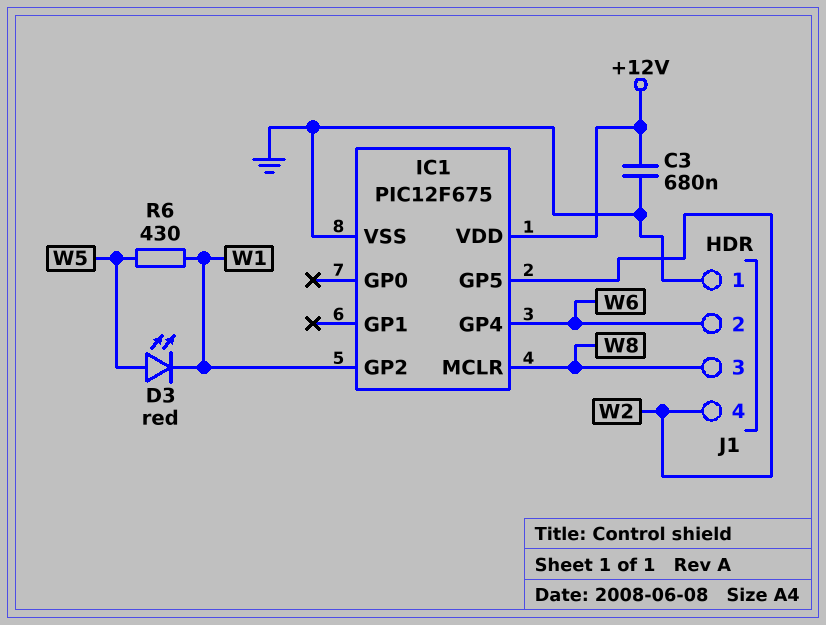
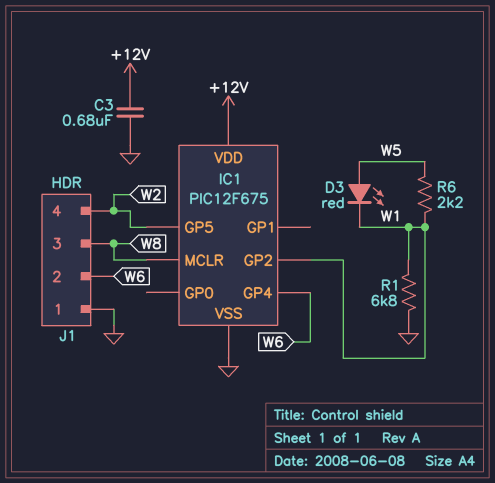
R1: none -> 6.8k (GND, W1)
R6: 430 (W1, W5) -> 2.2k (W1, W5)

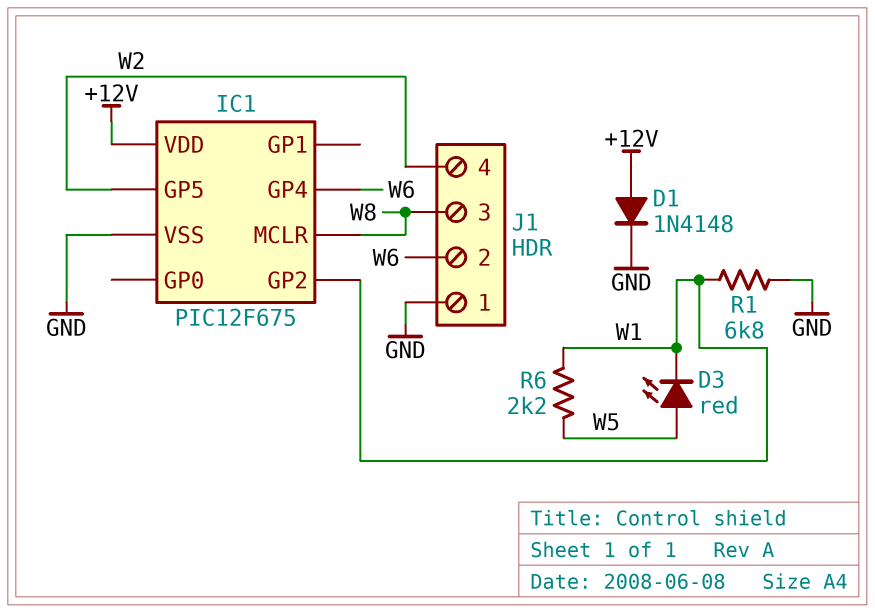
C3: 680nF (+12V, GND) -> none
D1: none -> diode 1N4148 (A +12V, K GND)

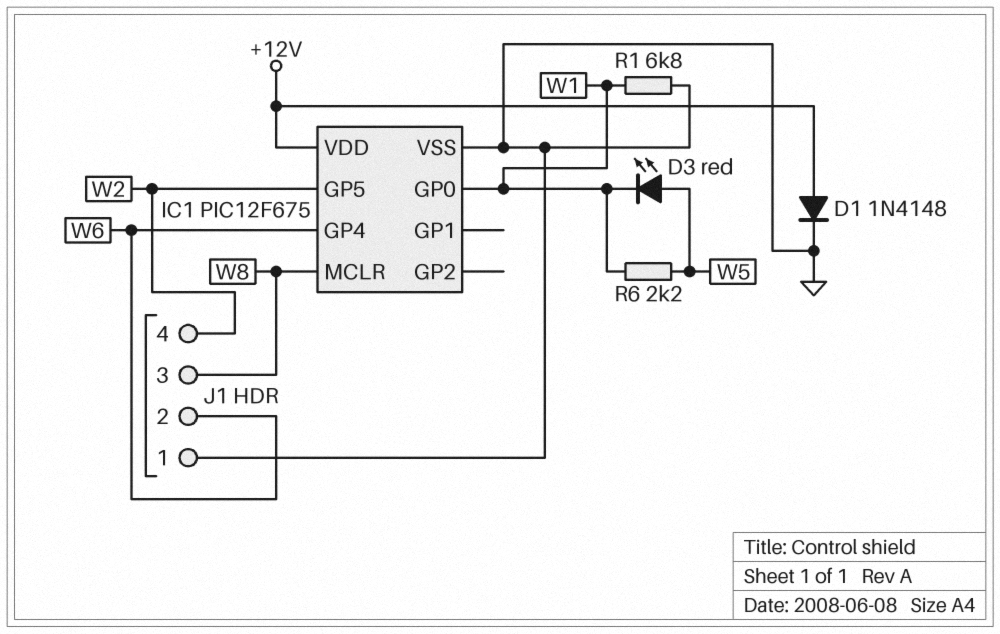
IC1 pin GP0: none -> W1
IC1 pin GP2: W1 -> none

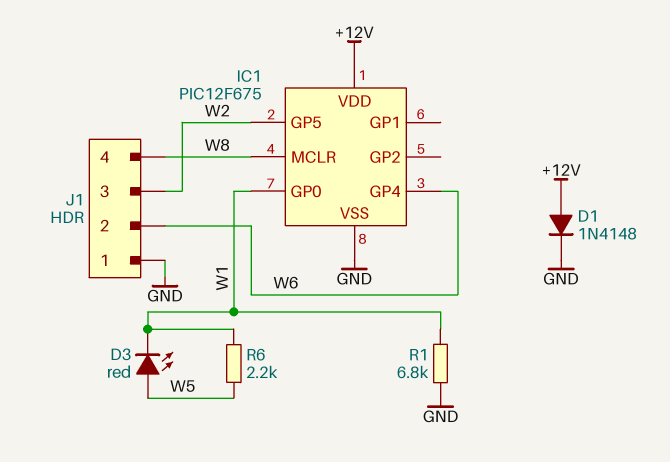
J1 pin 3: W8 -> W2
J1 pin 4: W2 -> W8

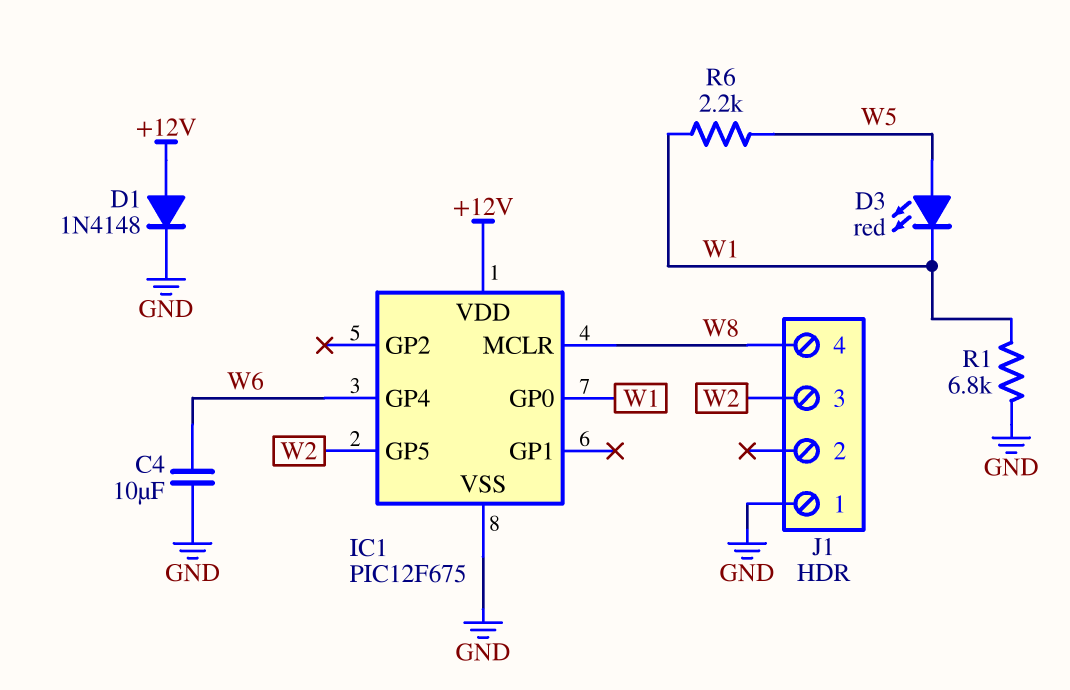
C4: none -> 10uF (GND, W6)
J1 pin 2: W6 -> none

